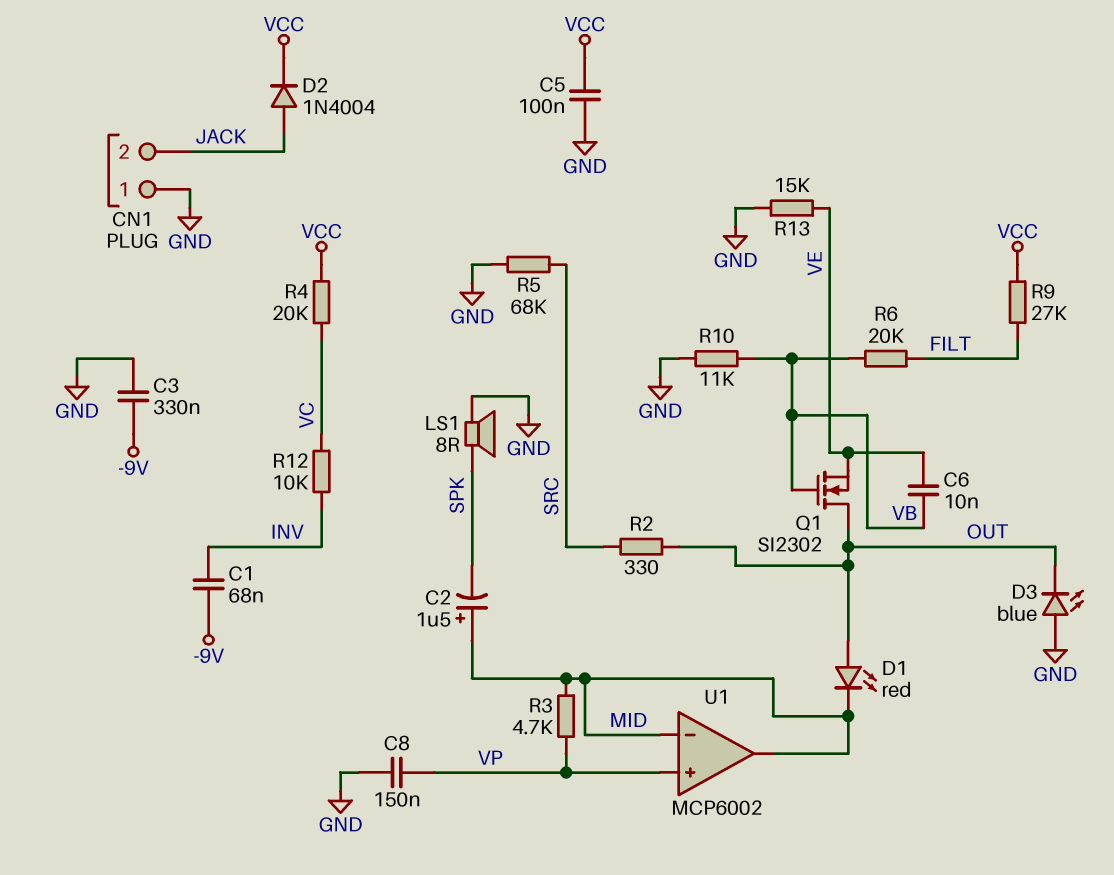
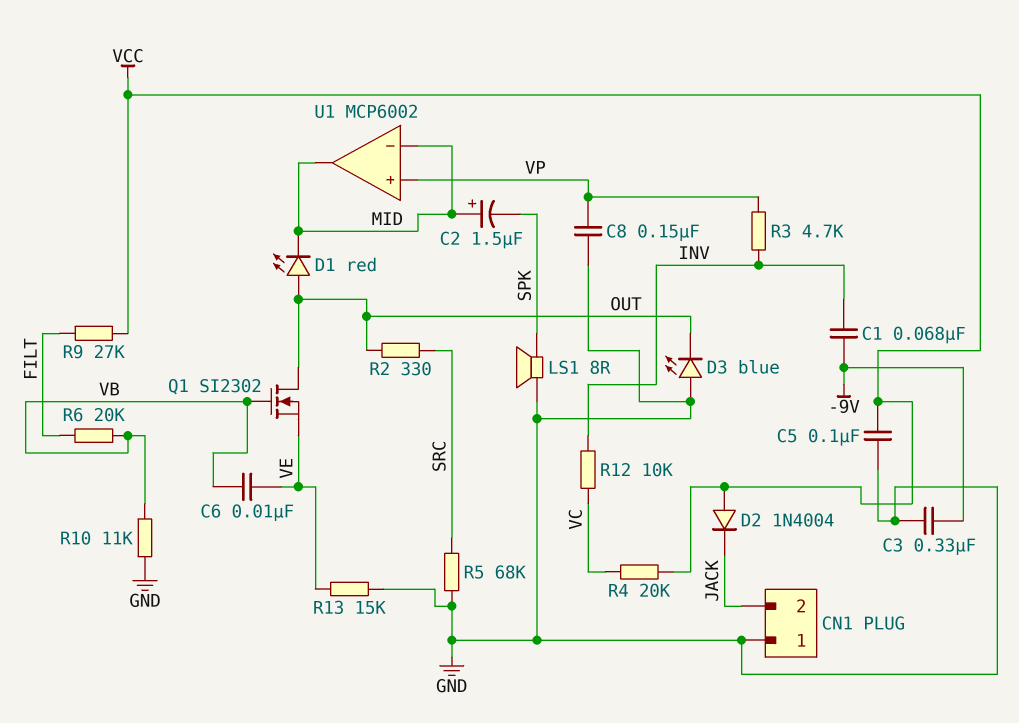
D2: diode 1N4004 (A JACK, K VCC) -> diode 1N4004 (A VCC, K JACK)
R3: 4.7k (MID, VP) -> 4.7k (INV, VP)

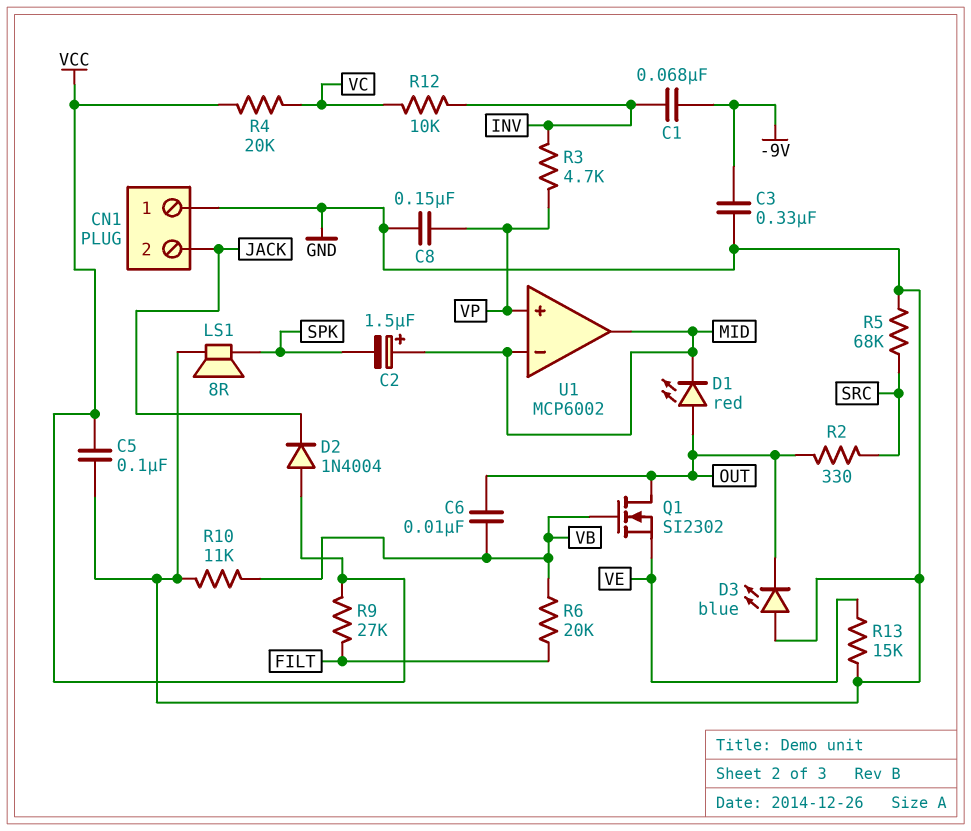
C6: 10nF (VB, VE) -> 10nF (OUT, VB)

